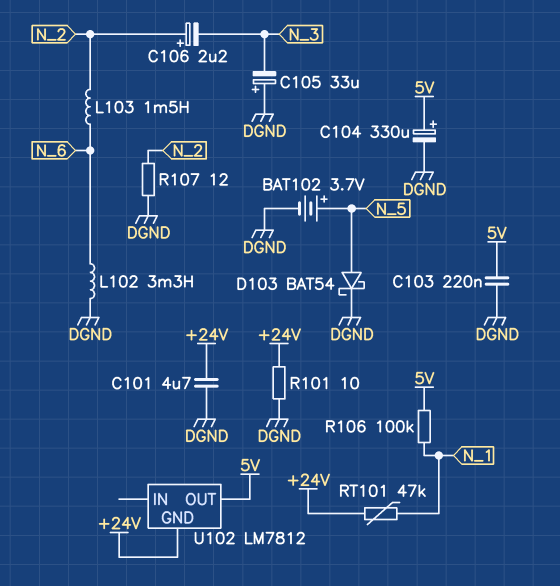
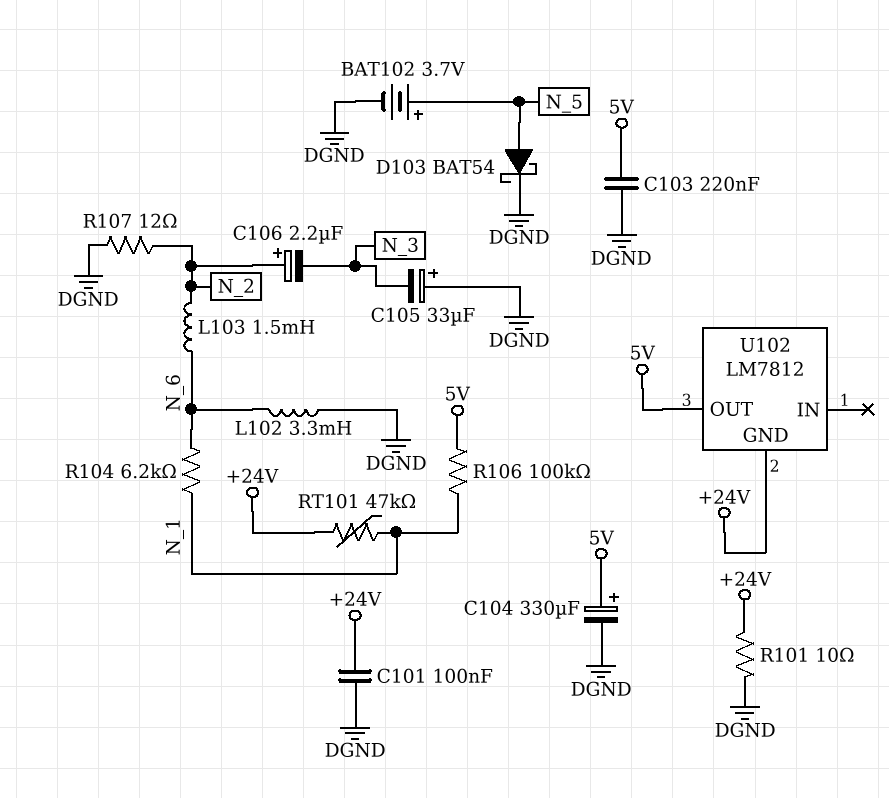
C101: 4.7uF (+24V, DGND) -> 100nF (+24V, DGND)
R104: none -> 6.2k (N_1, N_6)

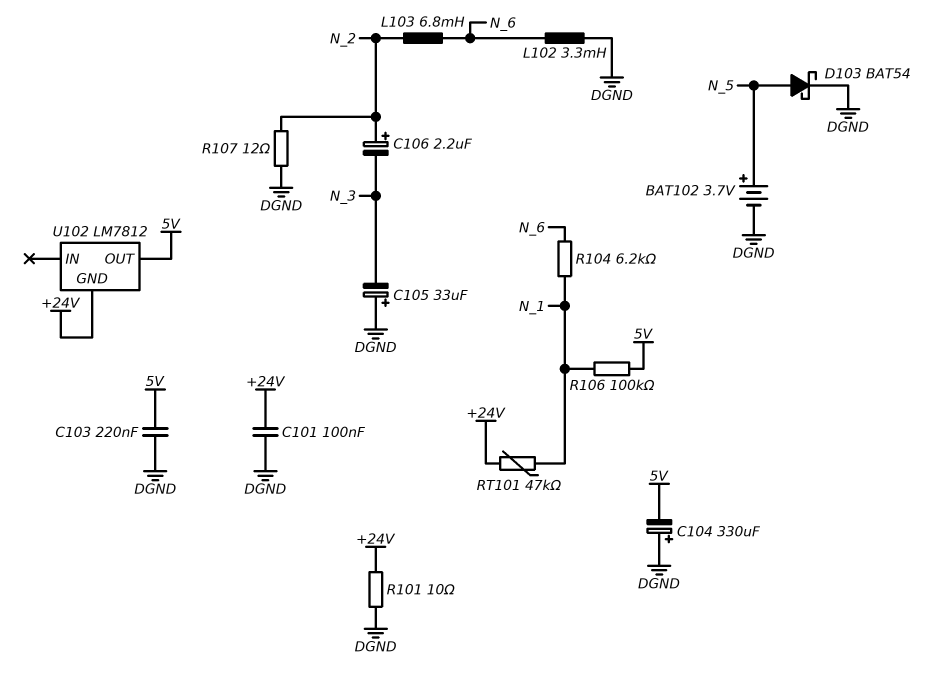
C104: 330uF (plus 5V, minus DGND) -> 330uF (plus DGND, minus 5V)
L103: 1.5mH (N_2, N_6) -> 6.8mH (N_2, N_6)

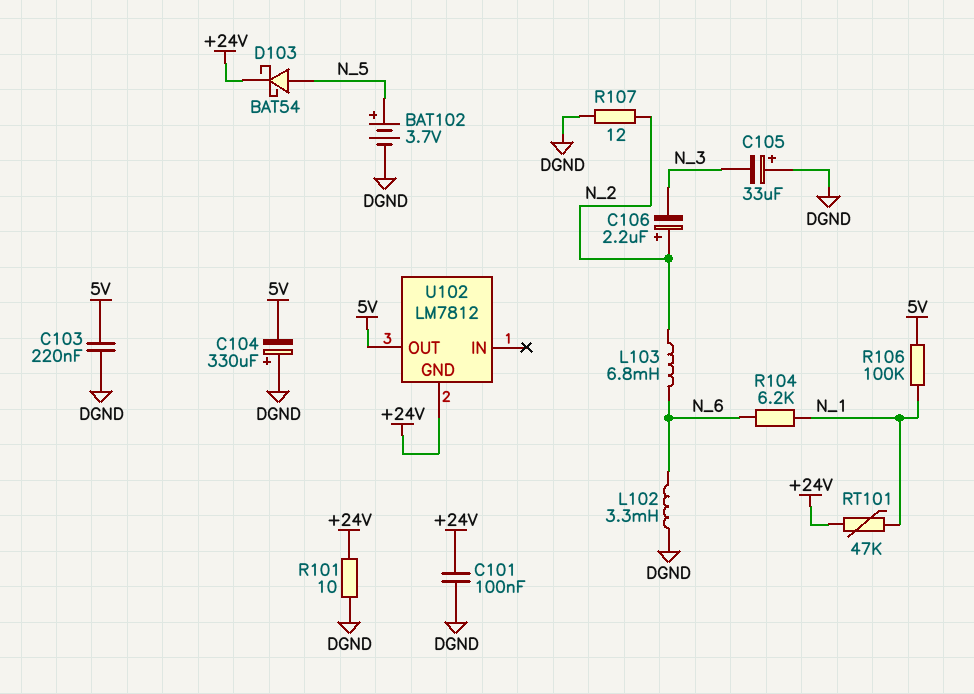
D103: schottky BAT54 (A N_5, K DGND) -> schottky BAT54 (A N_5, K +24V)

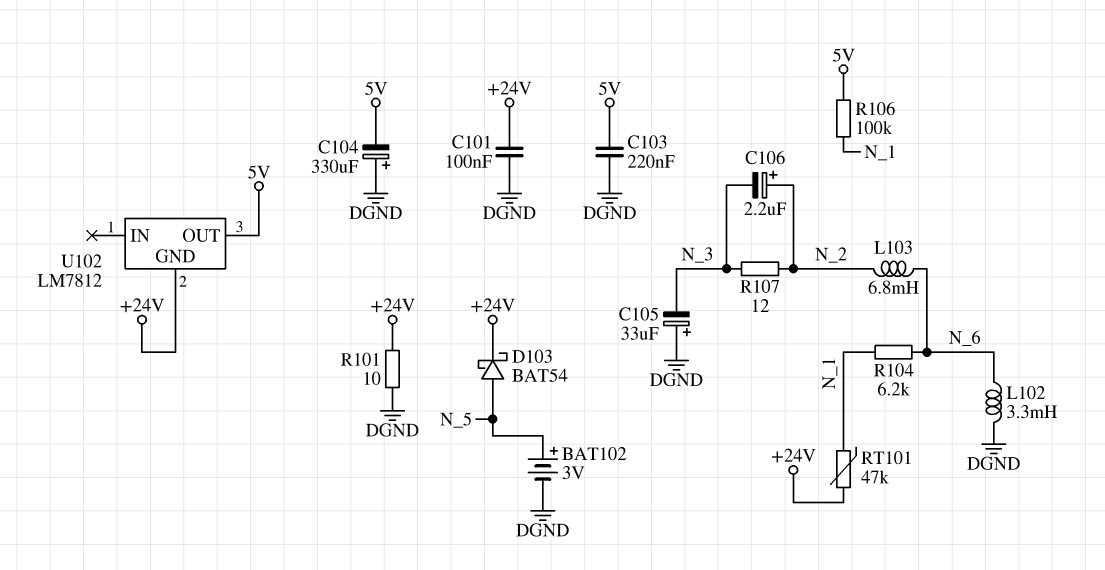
BAT102: 3.7V (plus N_5, minus DGND) -> 3V (plus N_5, minus DGND)
R107: 12 (DGND, N_2) -> 12 (N_2, N_3)

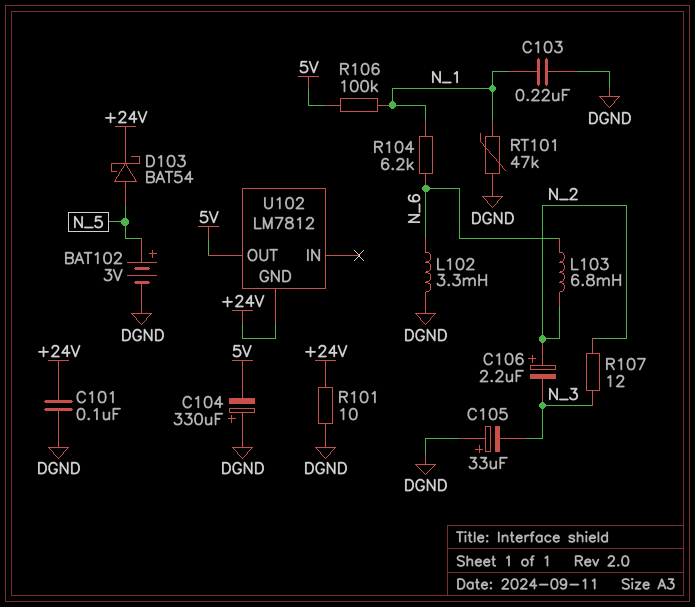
C103: 220nF (5V, DGND) -> 220nF (DGND, N_1)
RT101: 47k (+24V, N_1) -> 47k (DGND, N_1)

